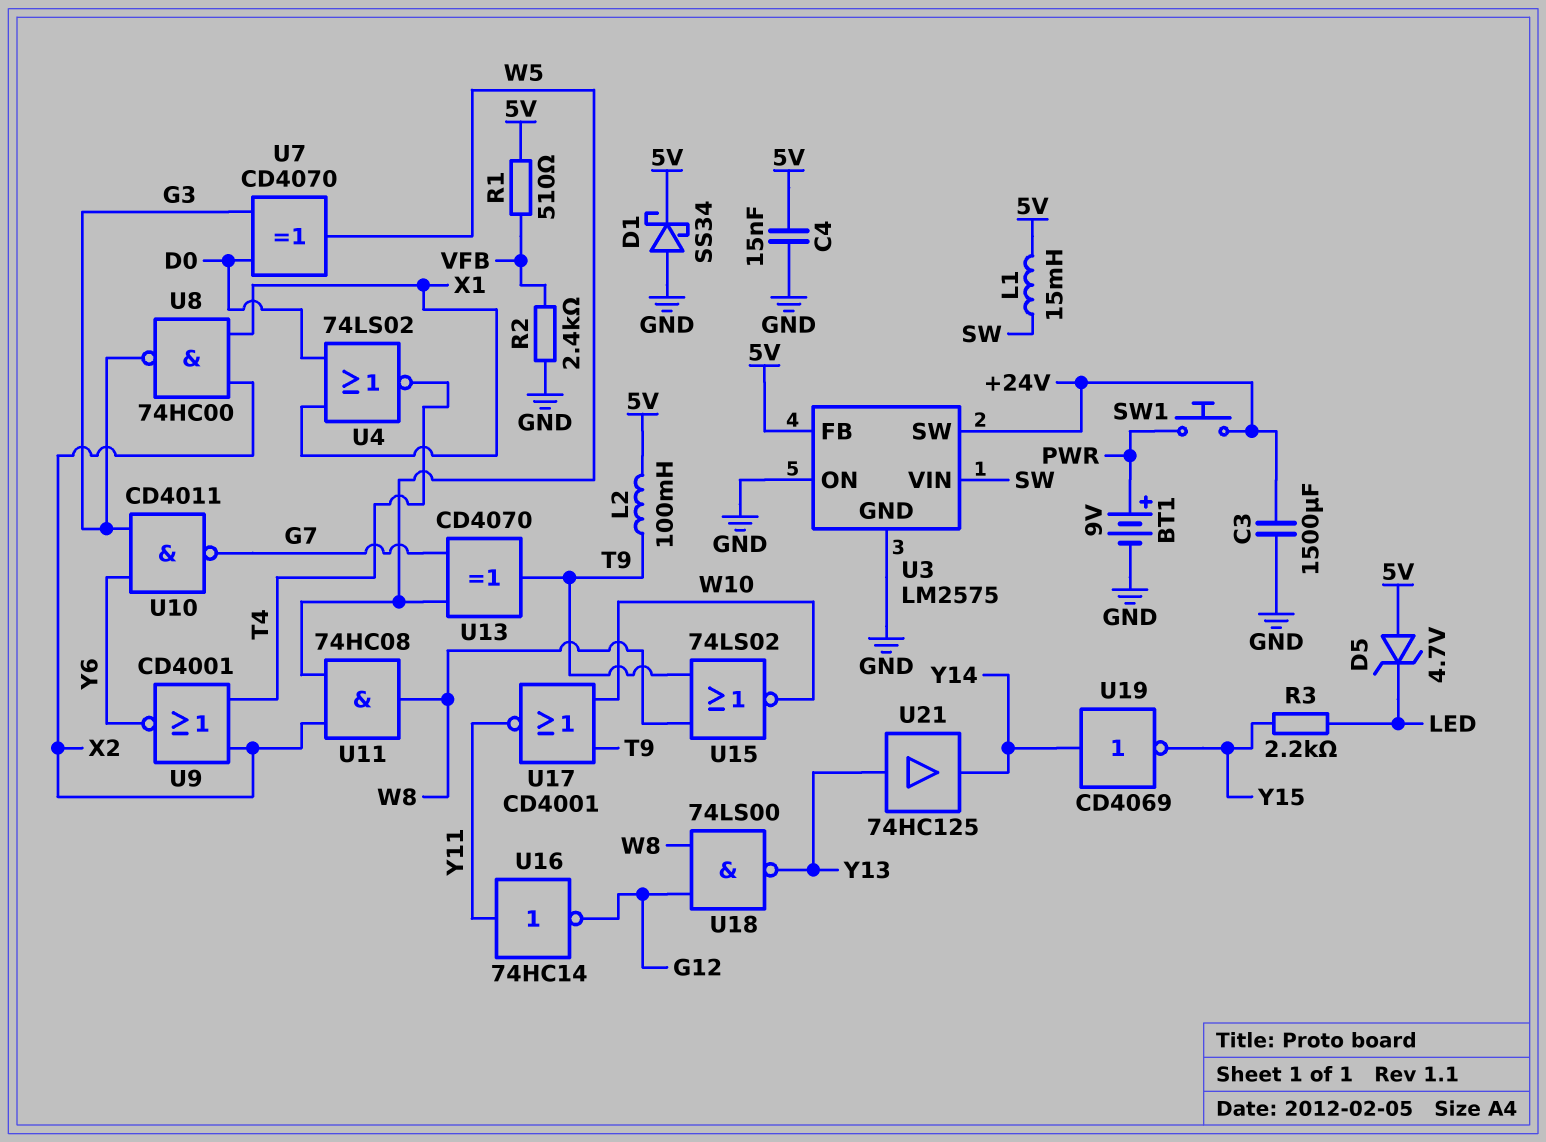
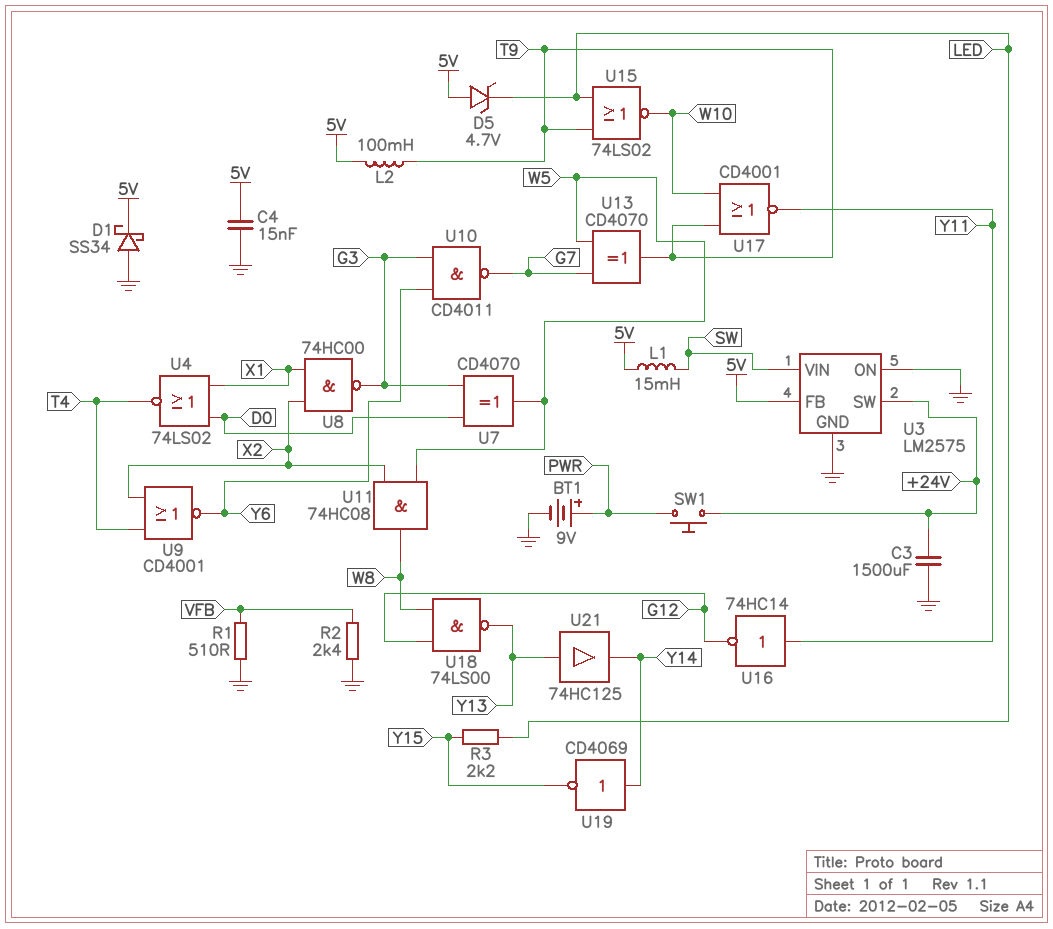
R1: 510 (5V, VFB) -> 510 (GND, VFB)
U15: NOR 74LS02 (in T9, in W8, out W10) -> NOR 74LS02 (in LED, in T9, out W10)

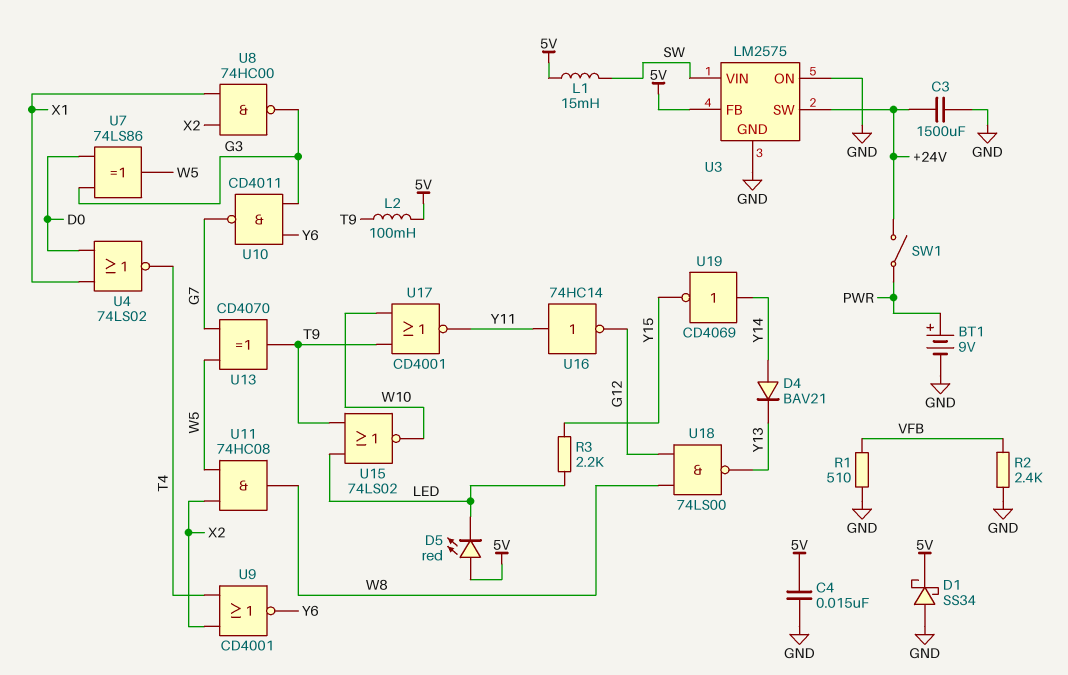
D4: none -> diode BAV21 (A Y14, K Y13)
D5: zener 4.7V (A 5V, K LED) -> LED red (A 5V, K LED)
SW1: button (+24V, PWR) -> switch (+24V, PWR)
U7: XOR CD4070 (in D0, in G3, out W5) -> XOR 74LS86 (in D0, in G3, out W5)
U21: buffer 74HC125 (in Y13, out Y14) -> none

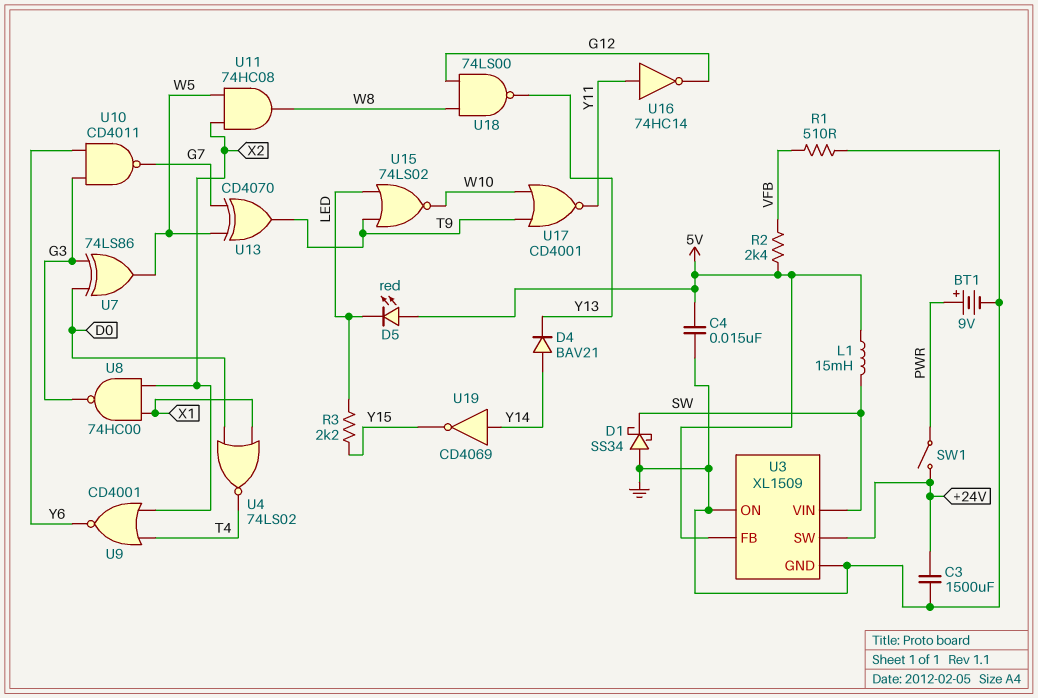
D1: schottky SS34 (A GND, K 5V) -> schottky SS34 (A GND, K SW)
L2: 100mH (5V, T9) -> none
R2: 2.4k (GND, VFB) -> 2.4k (5V, VFB)
U3: LM2575 -> XL1509

